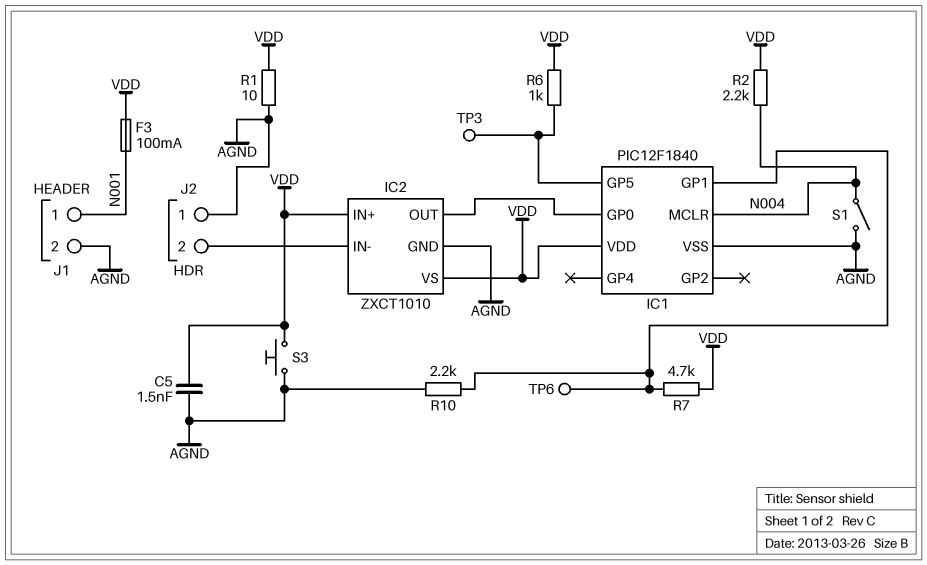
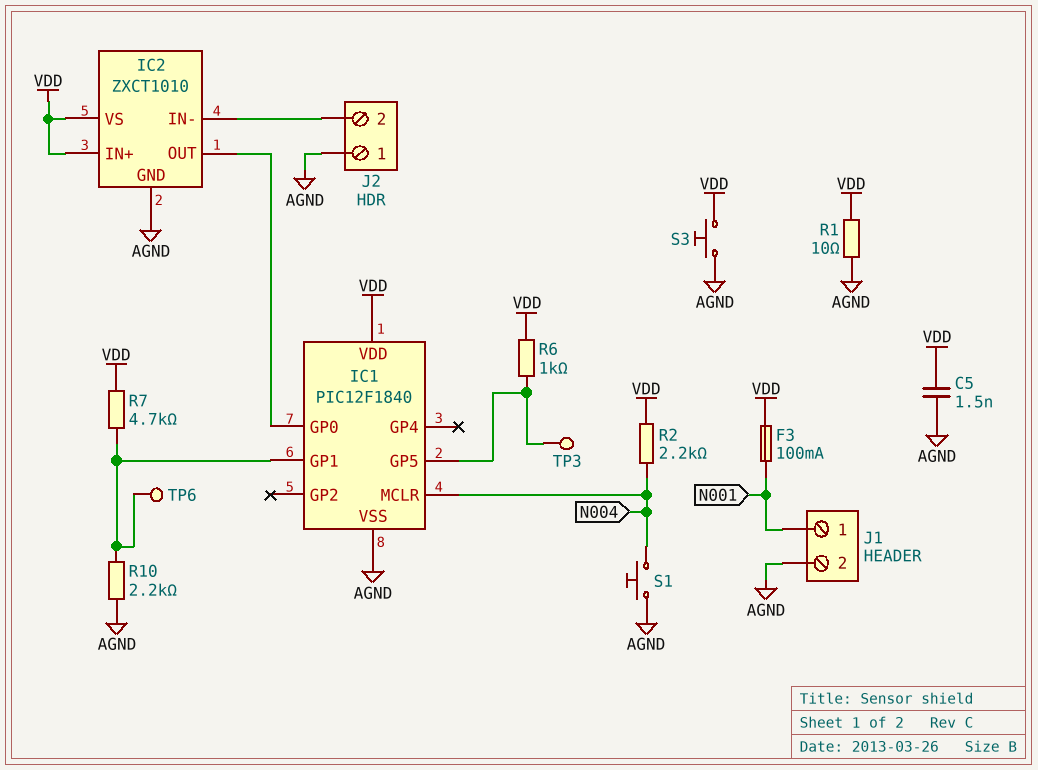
S1: switch (AGND, N004) -> button (AGND, N004)

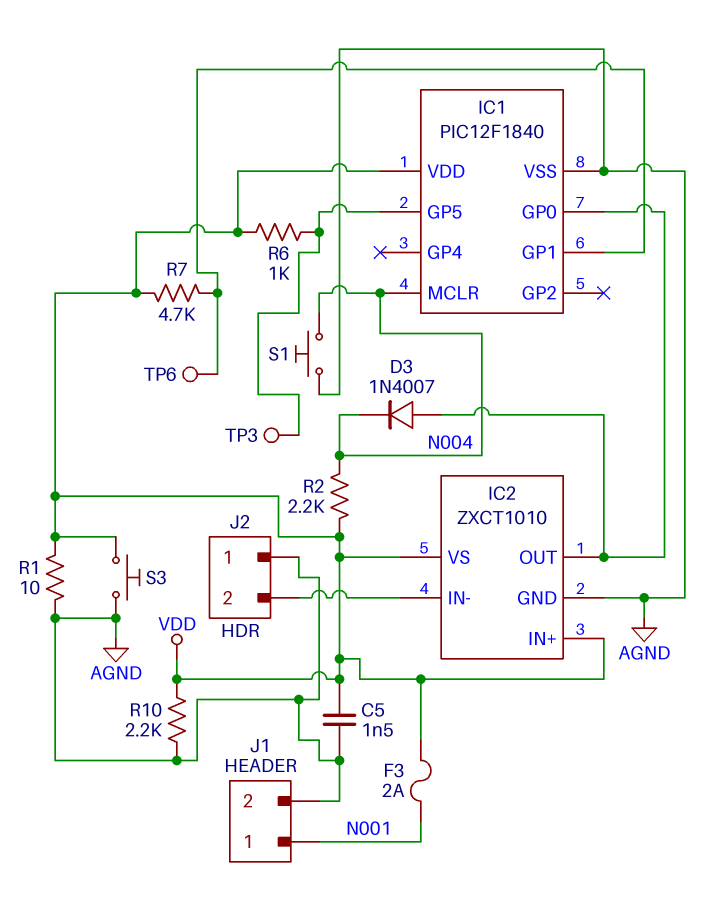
D3: none -> diode 1N4007 (A IC1/GP0, K N004)
F3: 100mA (N001, VDD) -> 2A (N001, VDD)
R10: 2.2k (AGND, IC1/GP1) -> 2.2k (AGND, VDD)

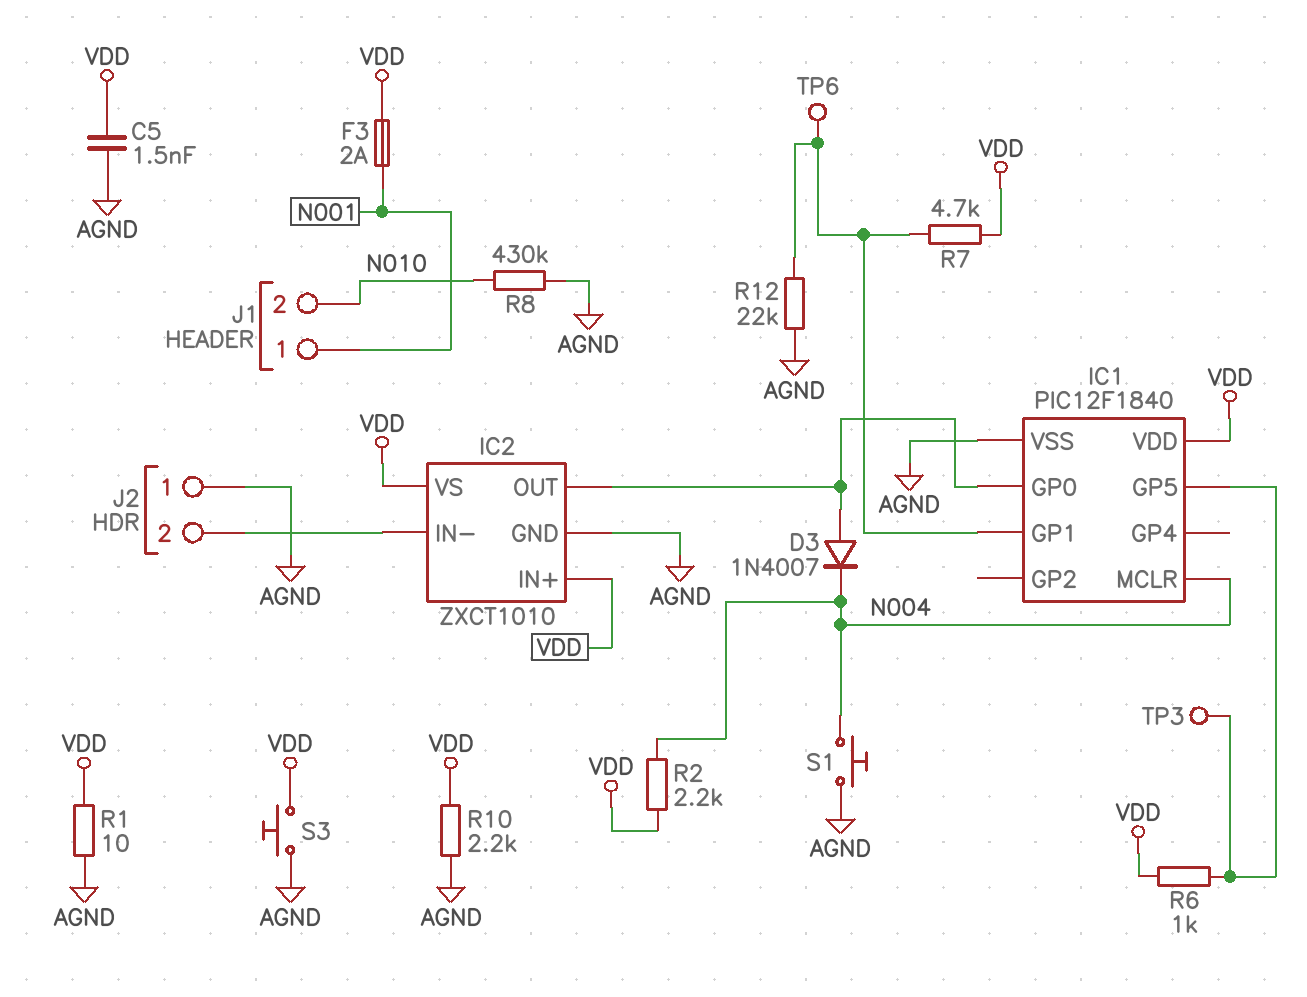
J1 pin 2: AGND -> N010
R8: none -> 430k (AGND, N010)
R12: none -> 22k (AGND, IC1/GP1)

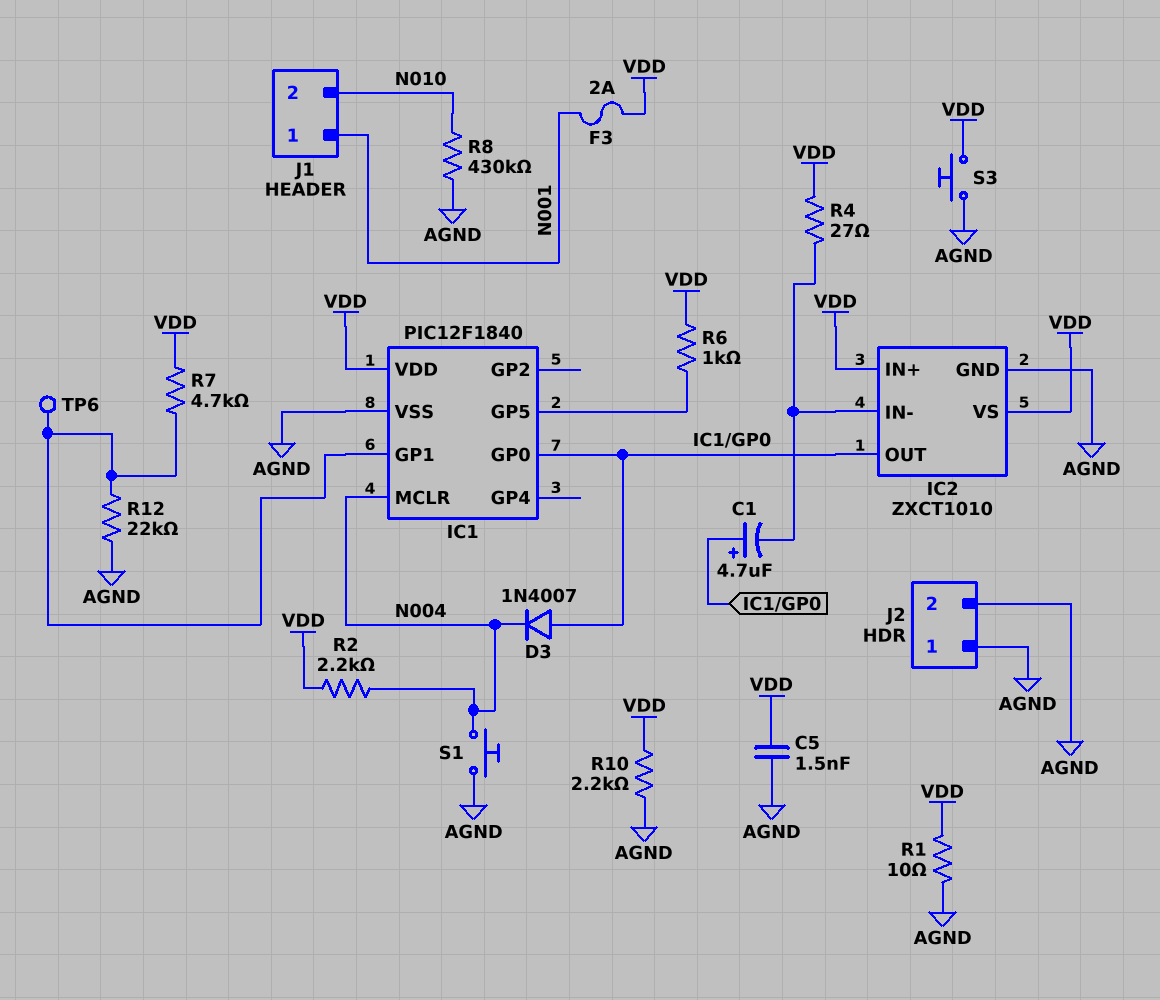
C1: none -> 4.7uF (plus IC1/GP0, minus IC2/IN-)
J2 pin 2: IC2/IN- -> AGND
R4: none -> 27 (IC2/IN-, VDD)
TP3: test point (IC1/GP5) -> none

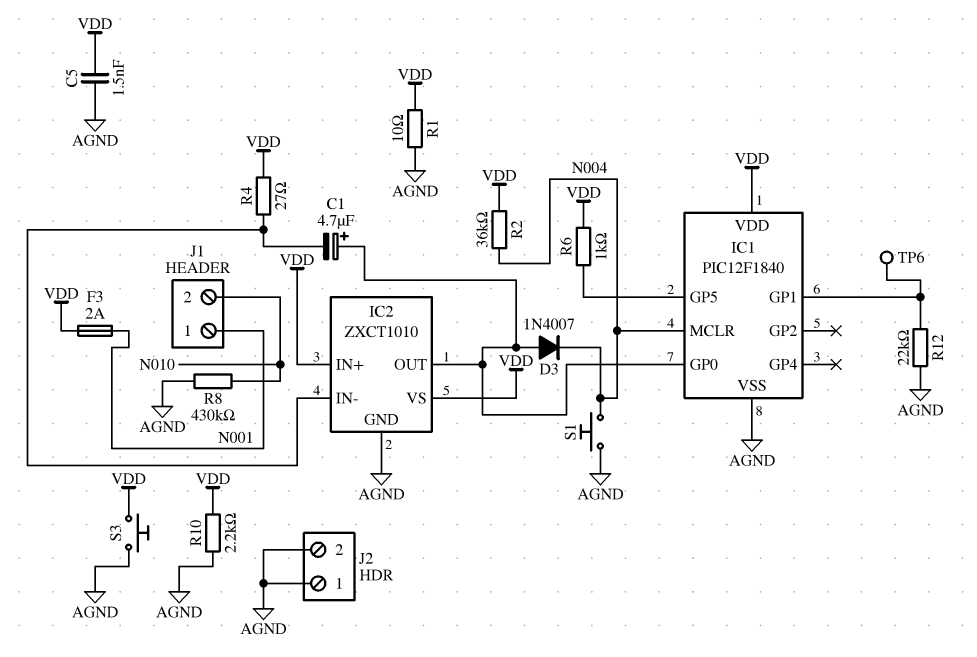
R2: 2.2k (N004, VDD) -> 36k (N004, VDD)
R7: 4.7k (IC1/GP1, VDD) -> none

